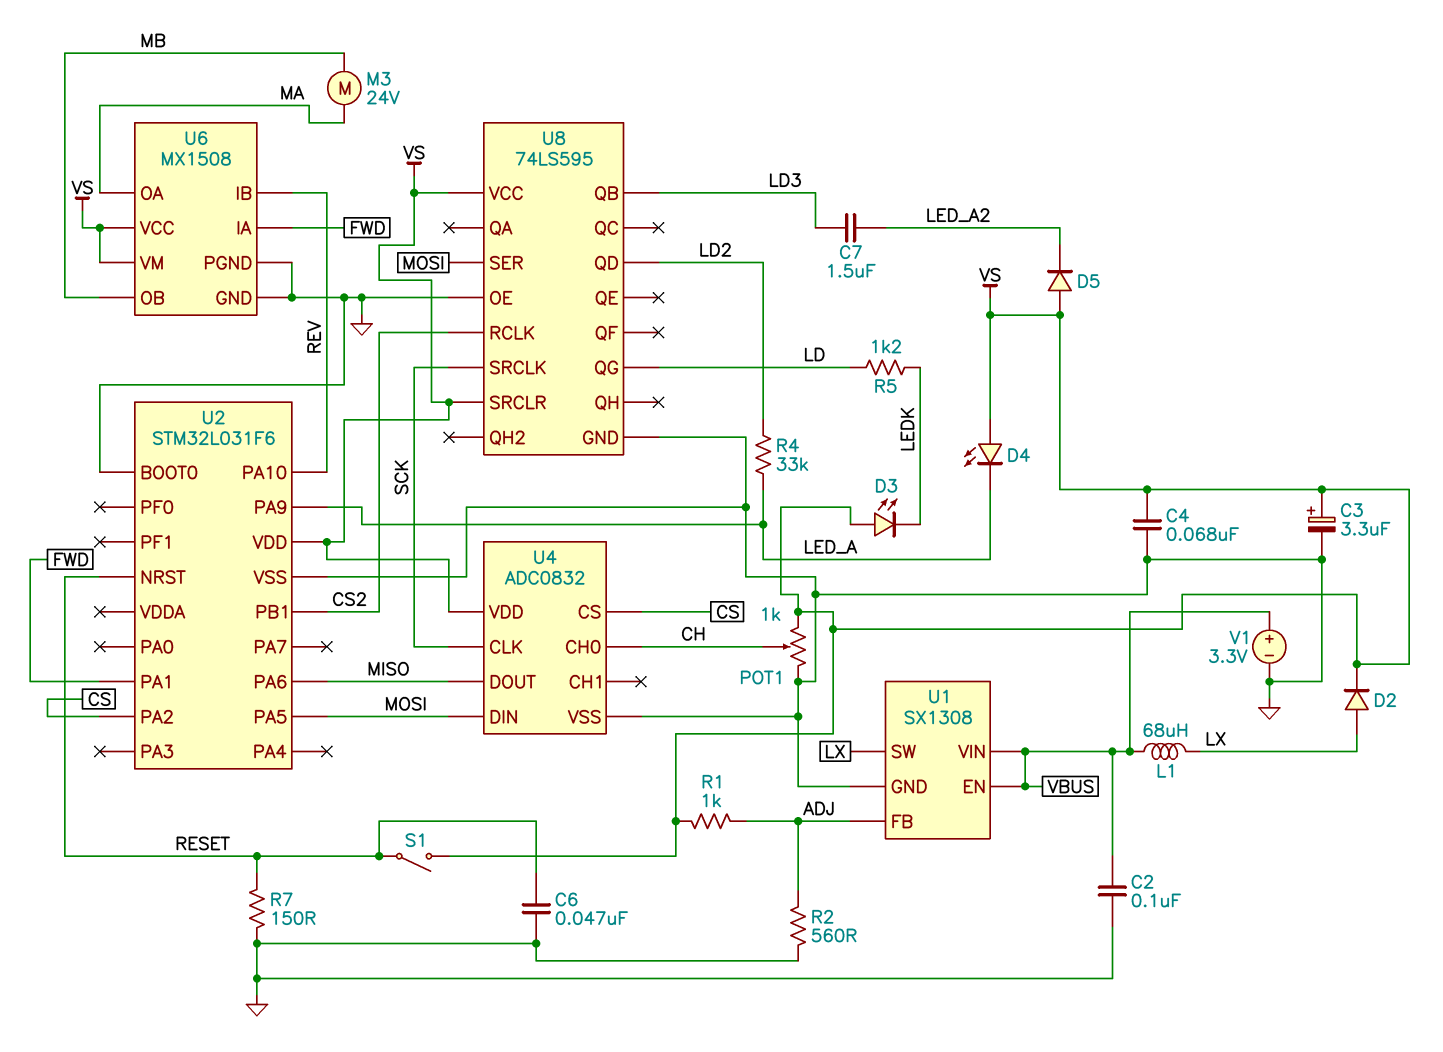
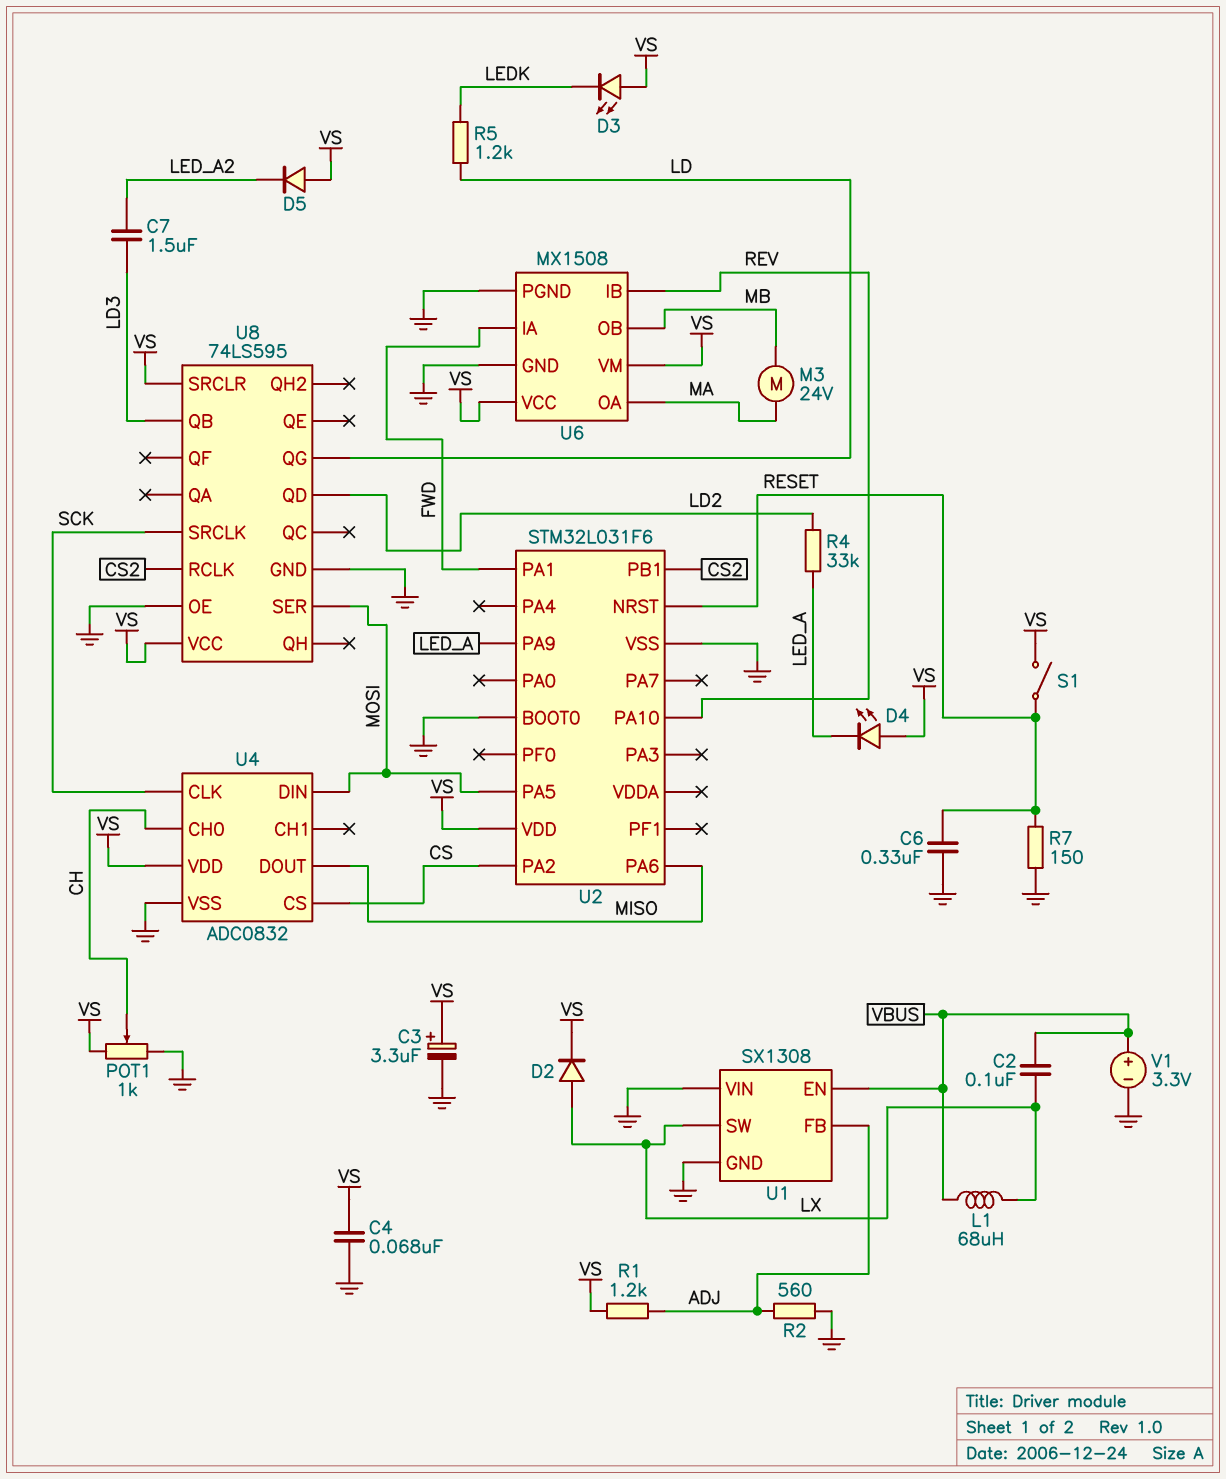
C2: 100nF (GND, VBUS) -> 100nF (LX, VBUS)
C6: 47nF (GND, RESET) -> 330nF (GND, RESET)
R1: 1k (ADJ, VS) -> 1.2k (ADJ, VS)
U1 pin VIN: VBUS -> GND

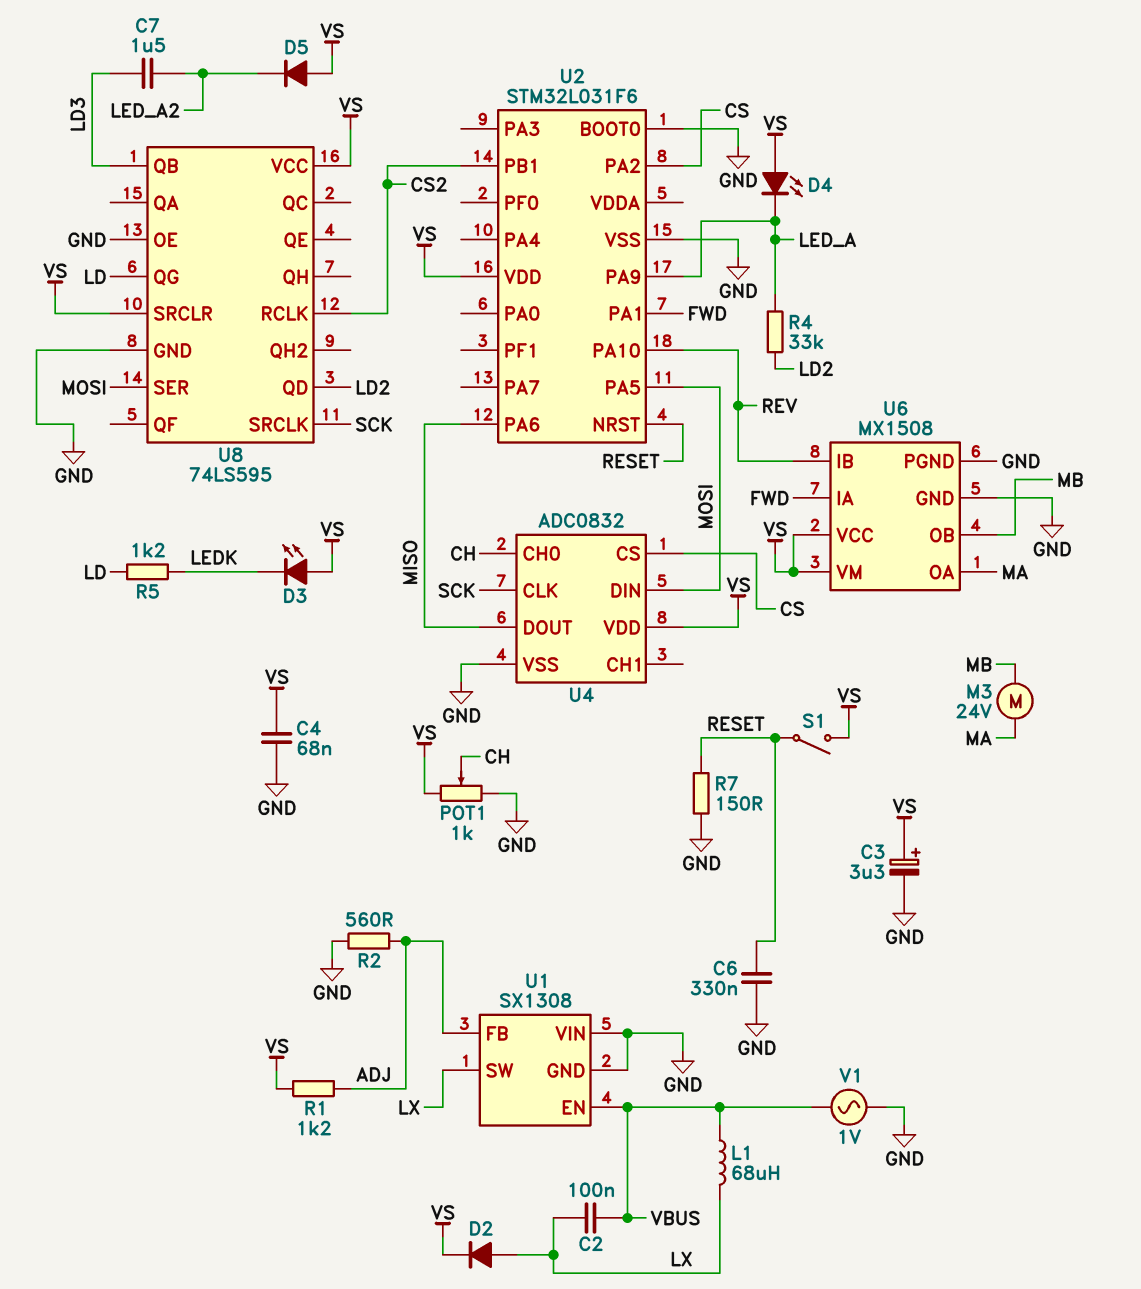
V1: 3.3V (plus VBUS, minus GND) -> AC 1V (GND, VBUS)

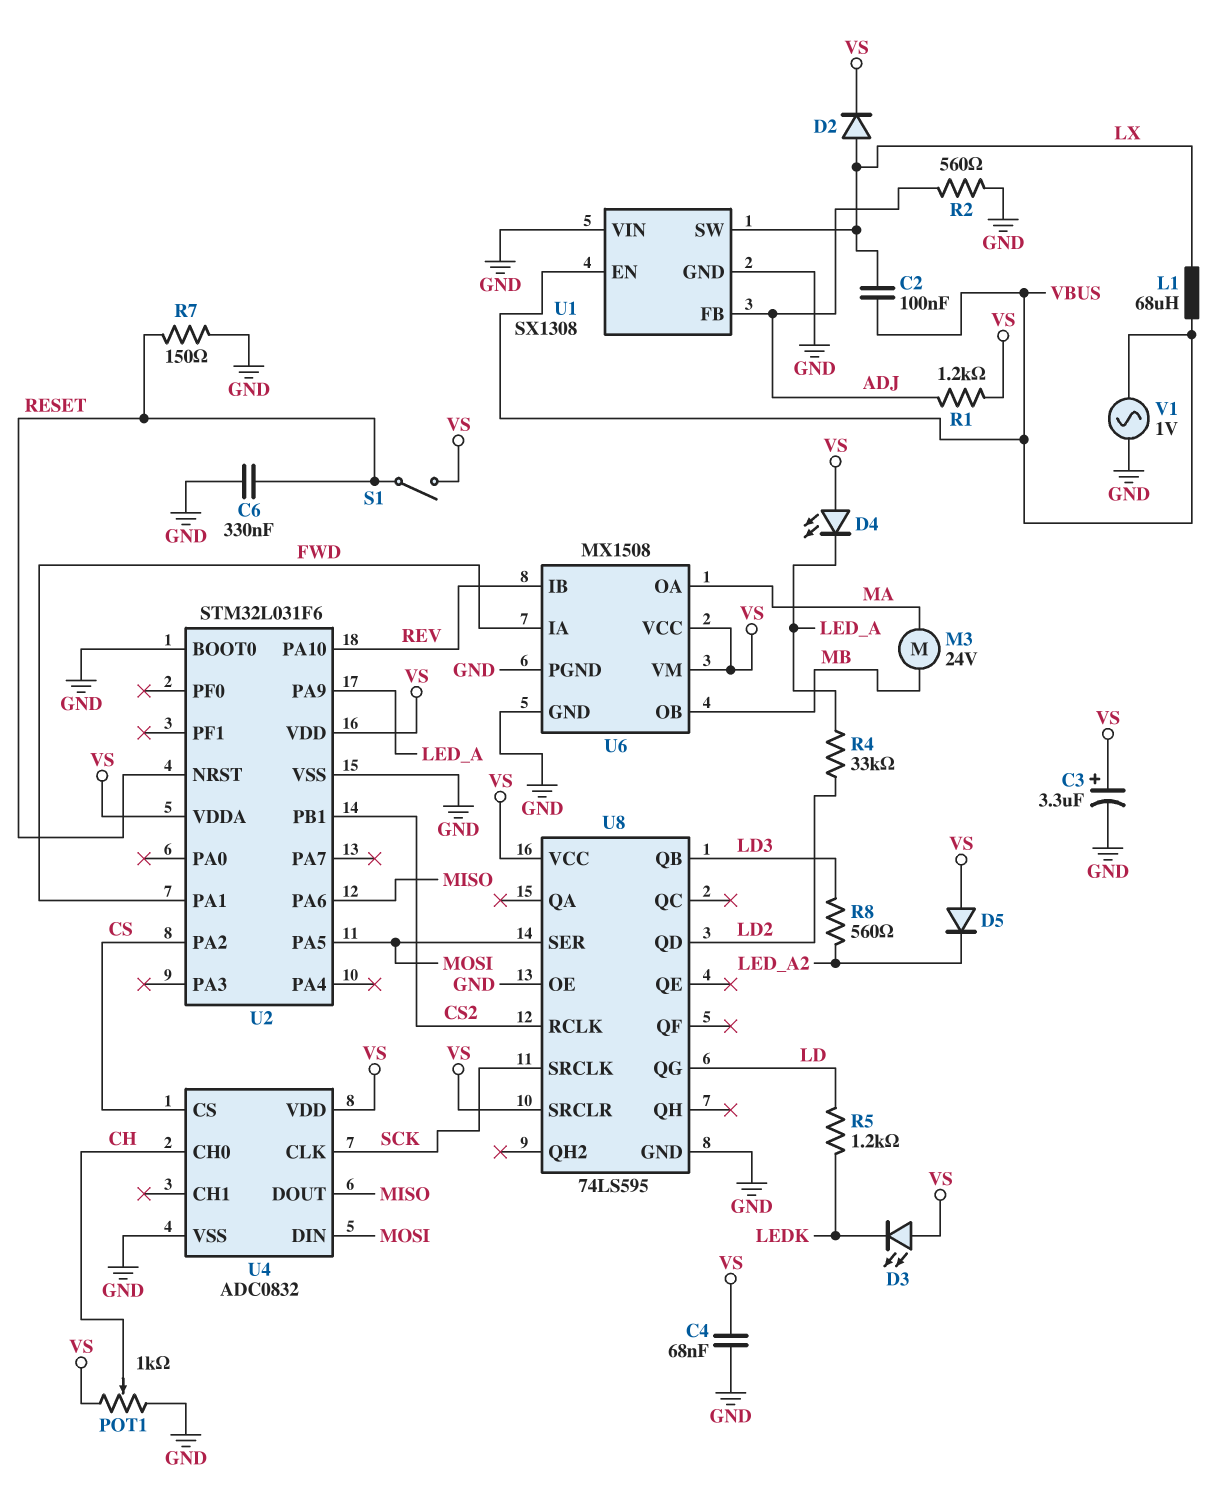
C7: 1.5uF (LD3, LED_A2) -> none
R8: none -> 560 (LD3, LED_A2)
U2 pin VDDA: none -> VS

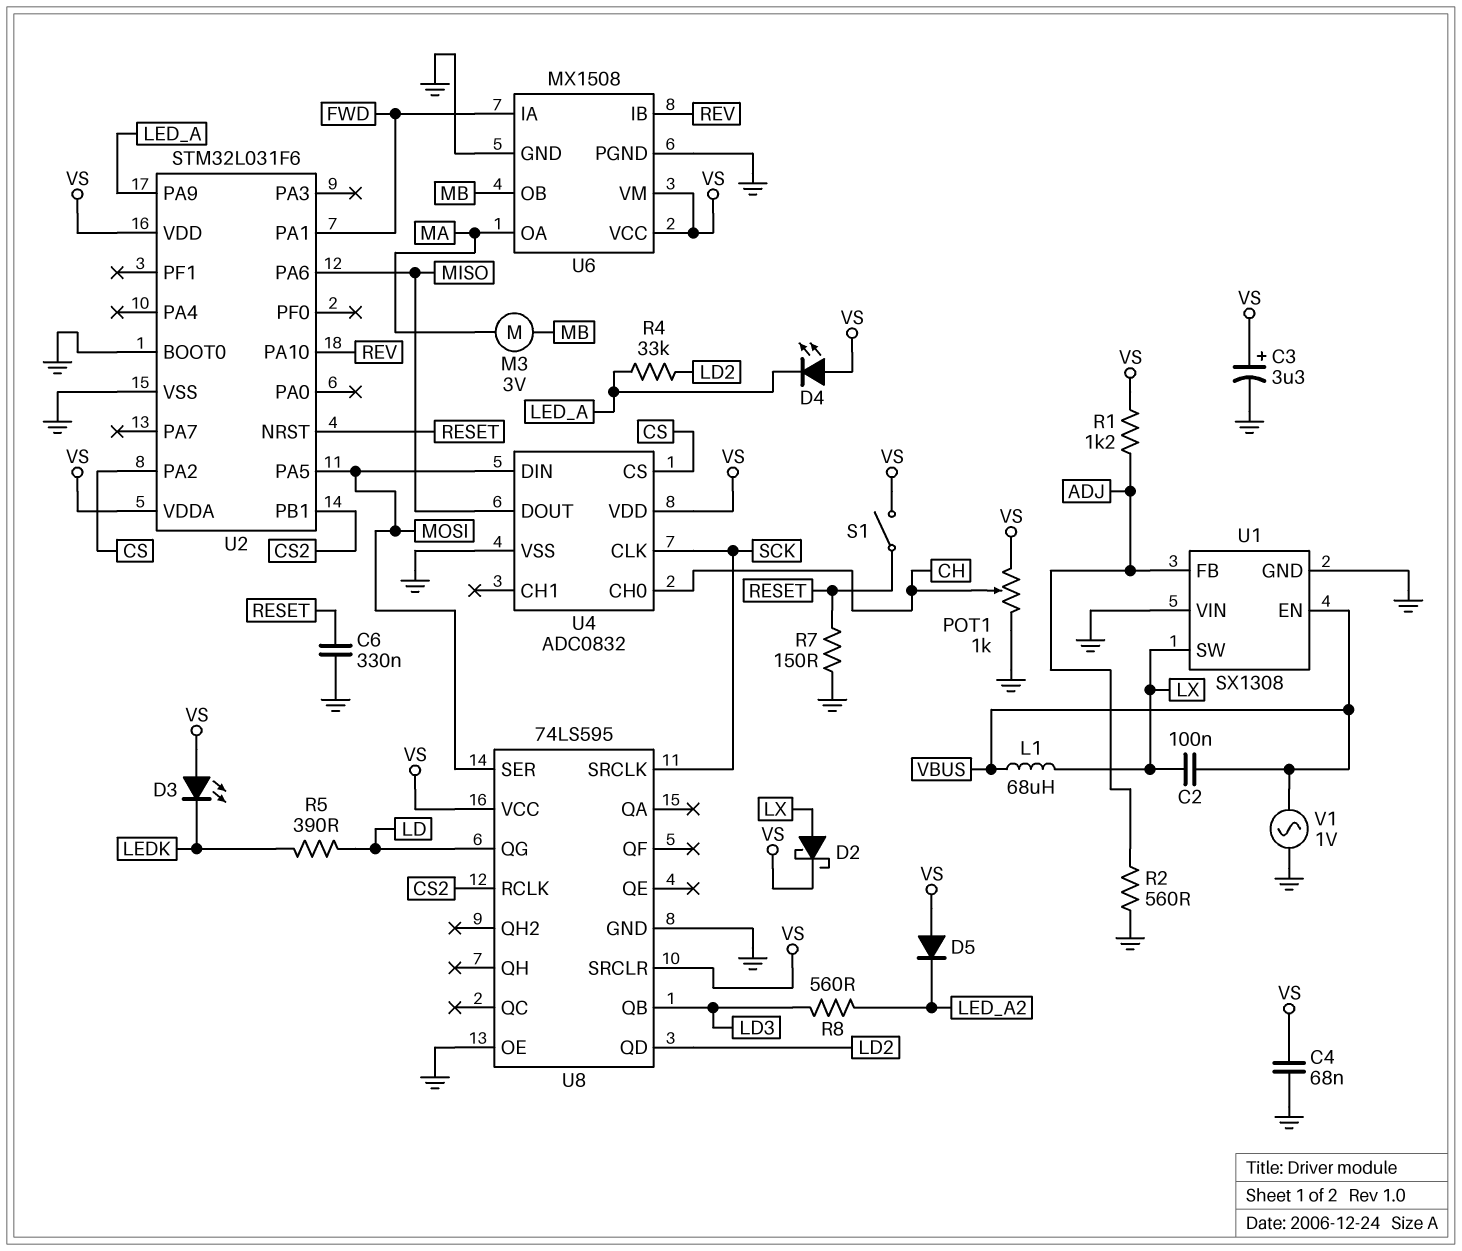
D2: diode (A LX, K VS) -> schottky (A LX, K VS)
M3: motor 24V (MA, MB) -> motor 3V (MA, MB)
R5: 1.2k (LD, LEDK) -> 390 (LD, LEDK)

